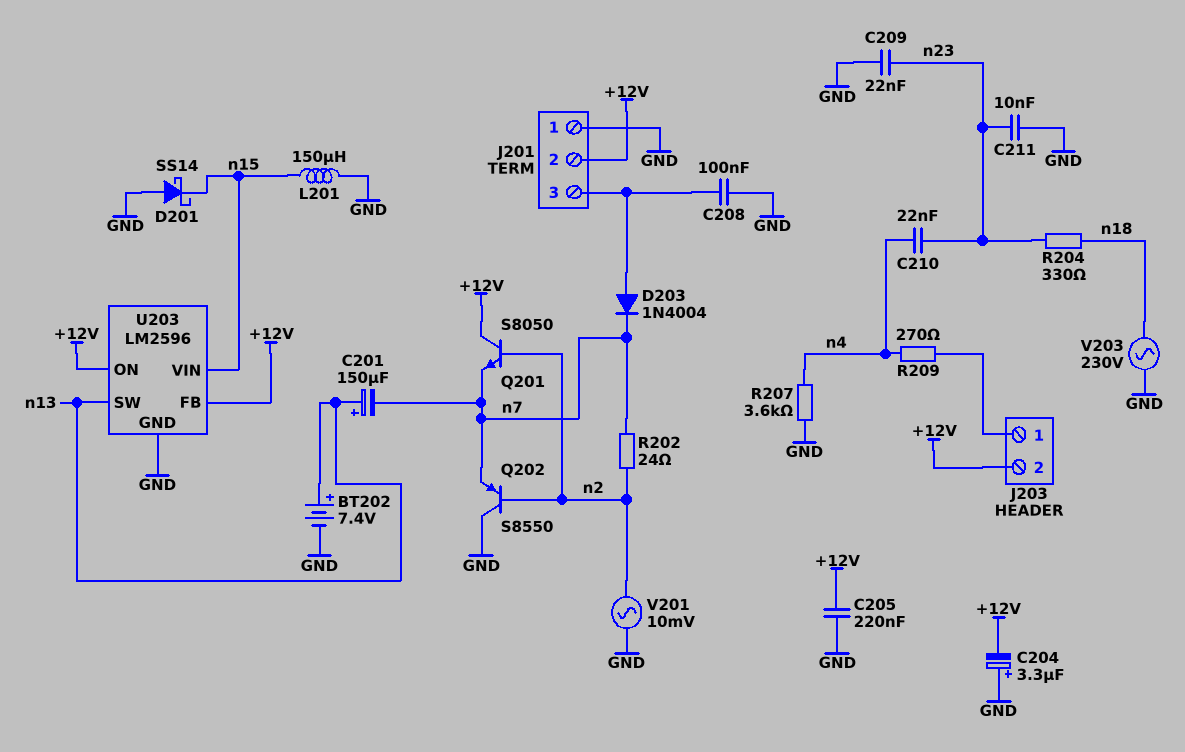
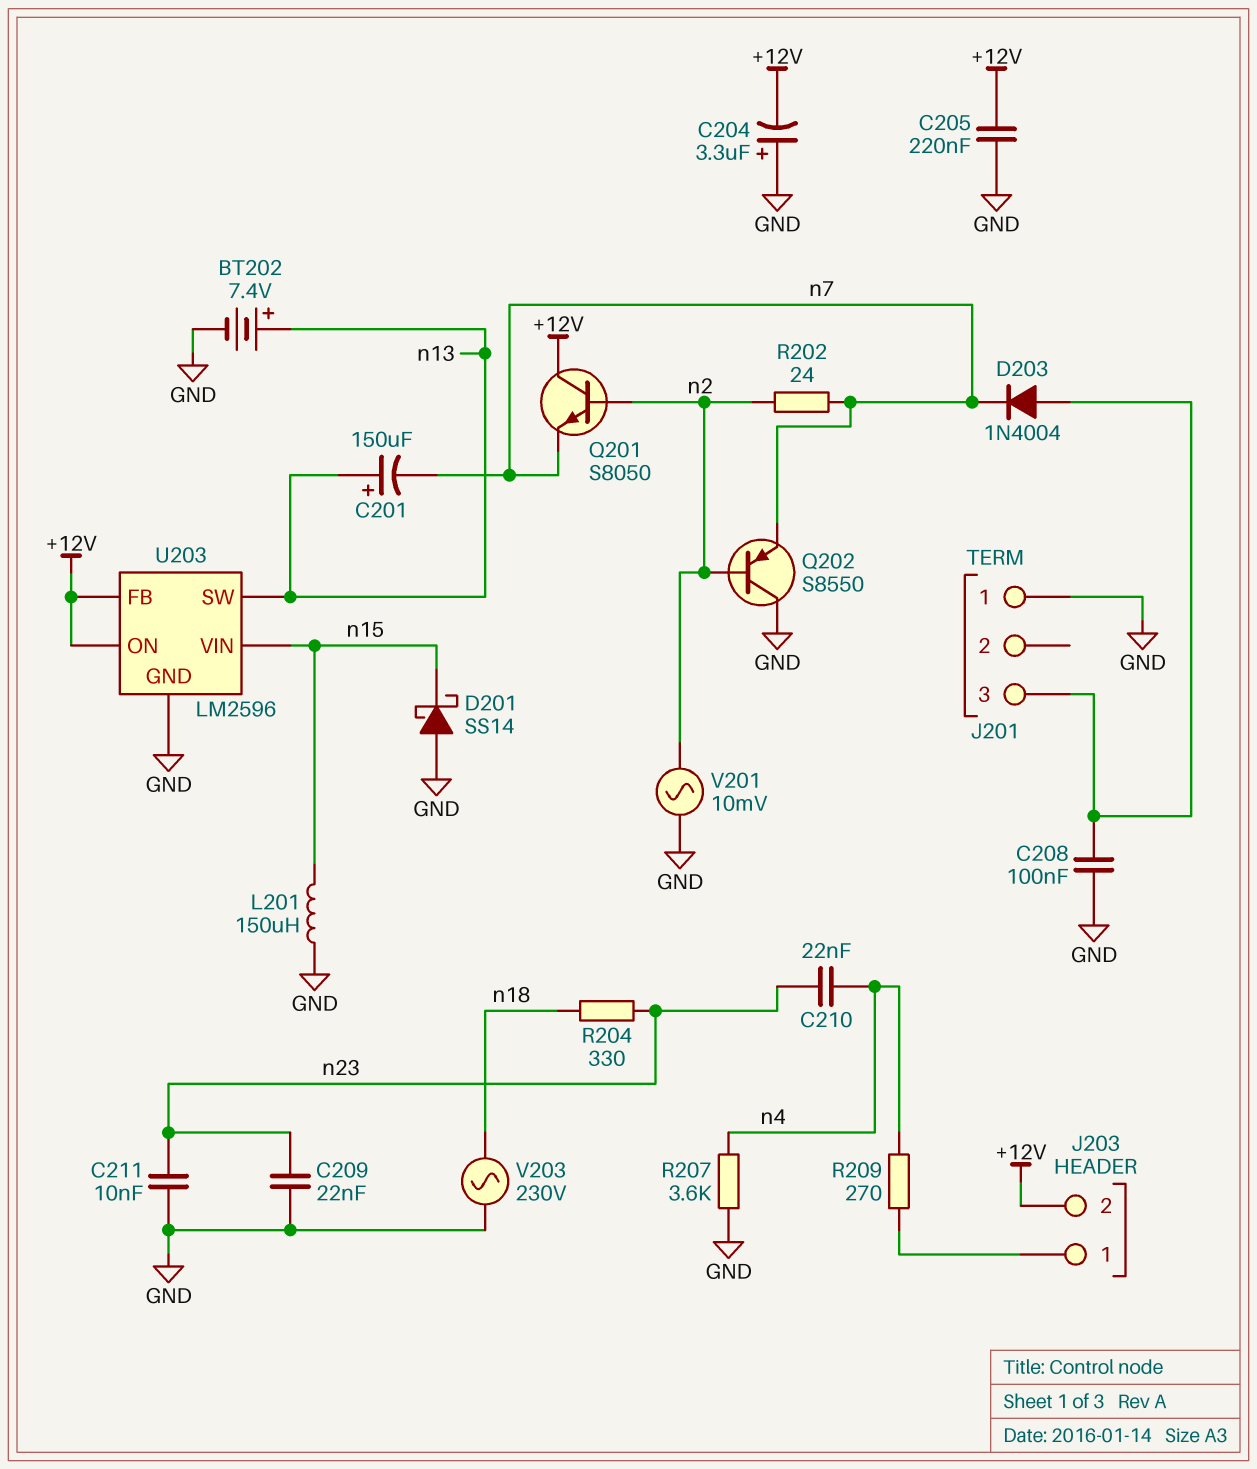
J201 pin 2: +12V -> none

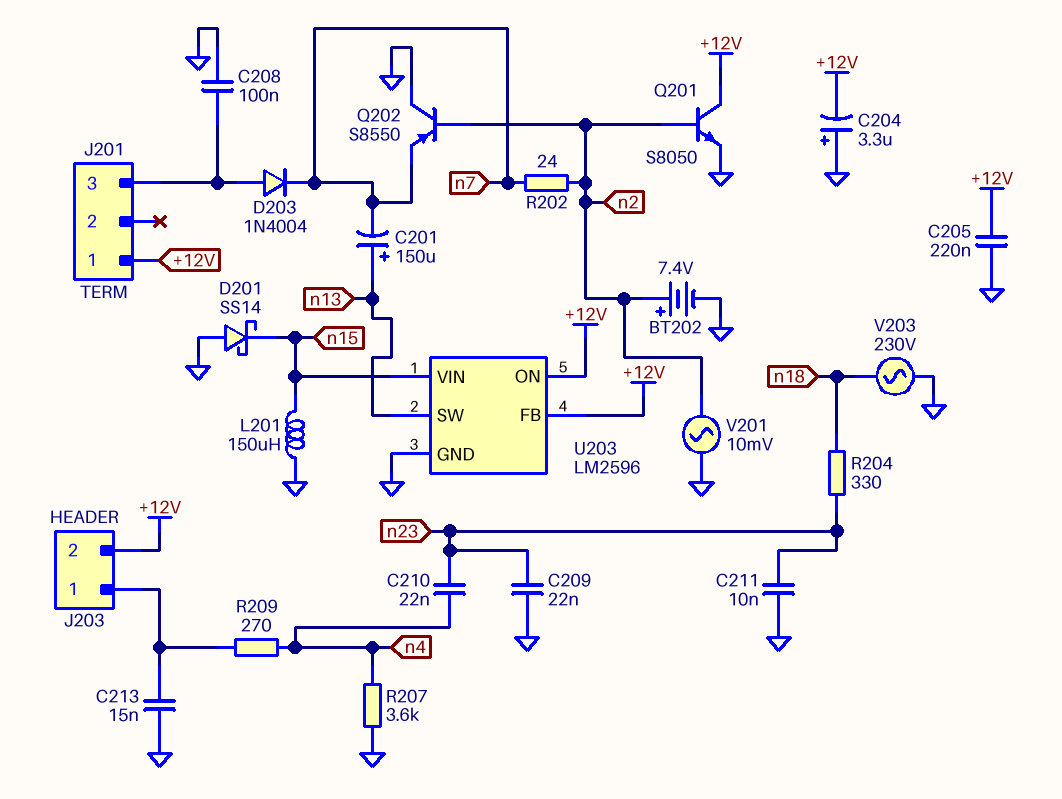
BT202: 7.4V (plus n13, minus GND) -> 7.4V (plus n2, minus GND)
C213: none -> 15nF (GND, J203/1)
J201 pin 1: GND -> +12V
Q201: NPN S8050 (B n2, C +12V, E n7) -> NPN S8050 (B n2, C +12V, E GND)

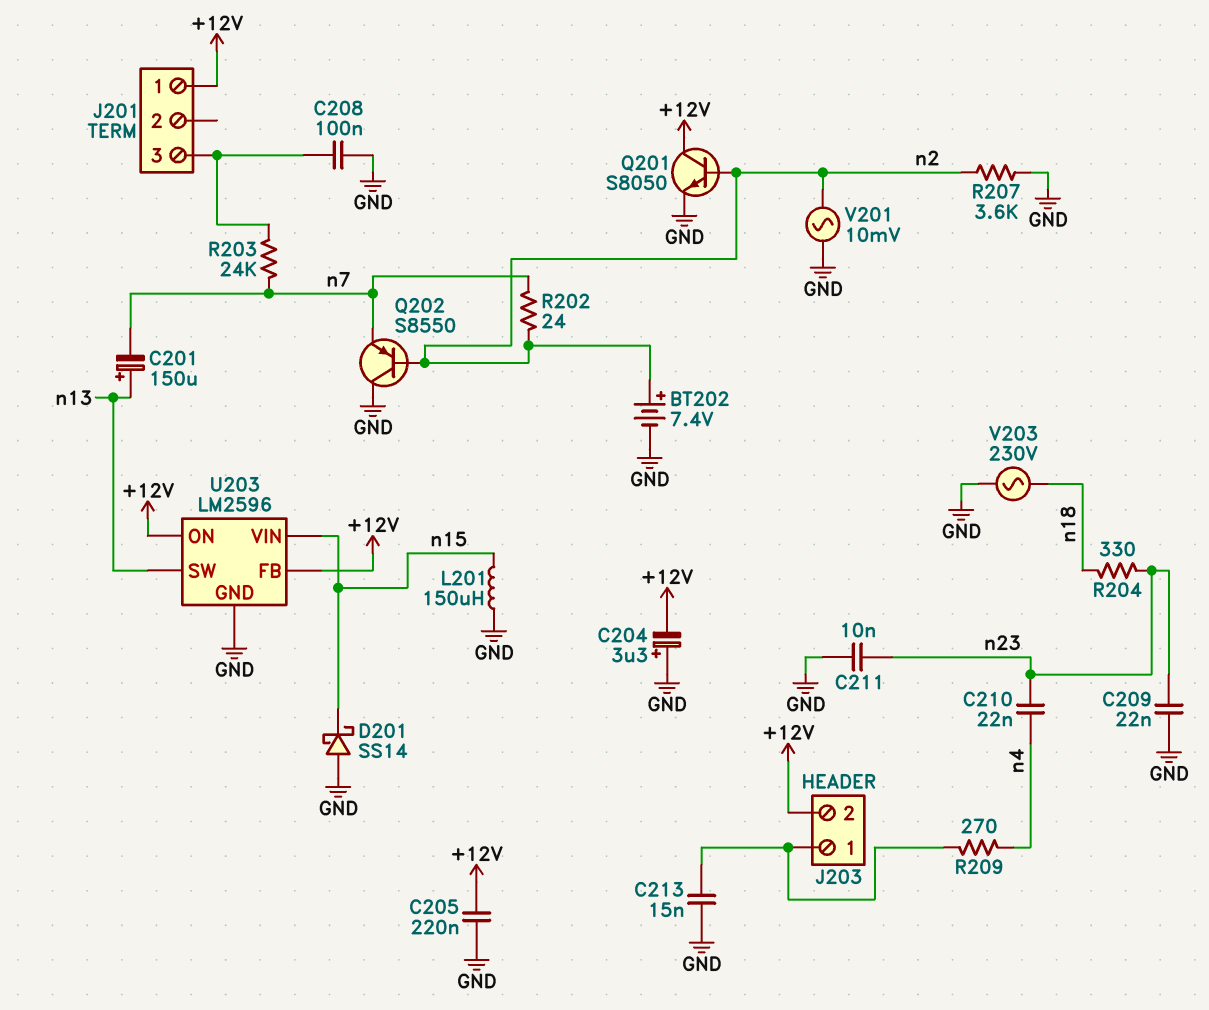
D203: diode 1N4004 (A J201/3, K n7) -> none
R203: none -> 24k (J201/3, n7)
R207: 3.6k (GND, n4) -> 3.6k (GND, n2)

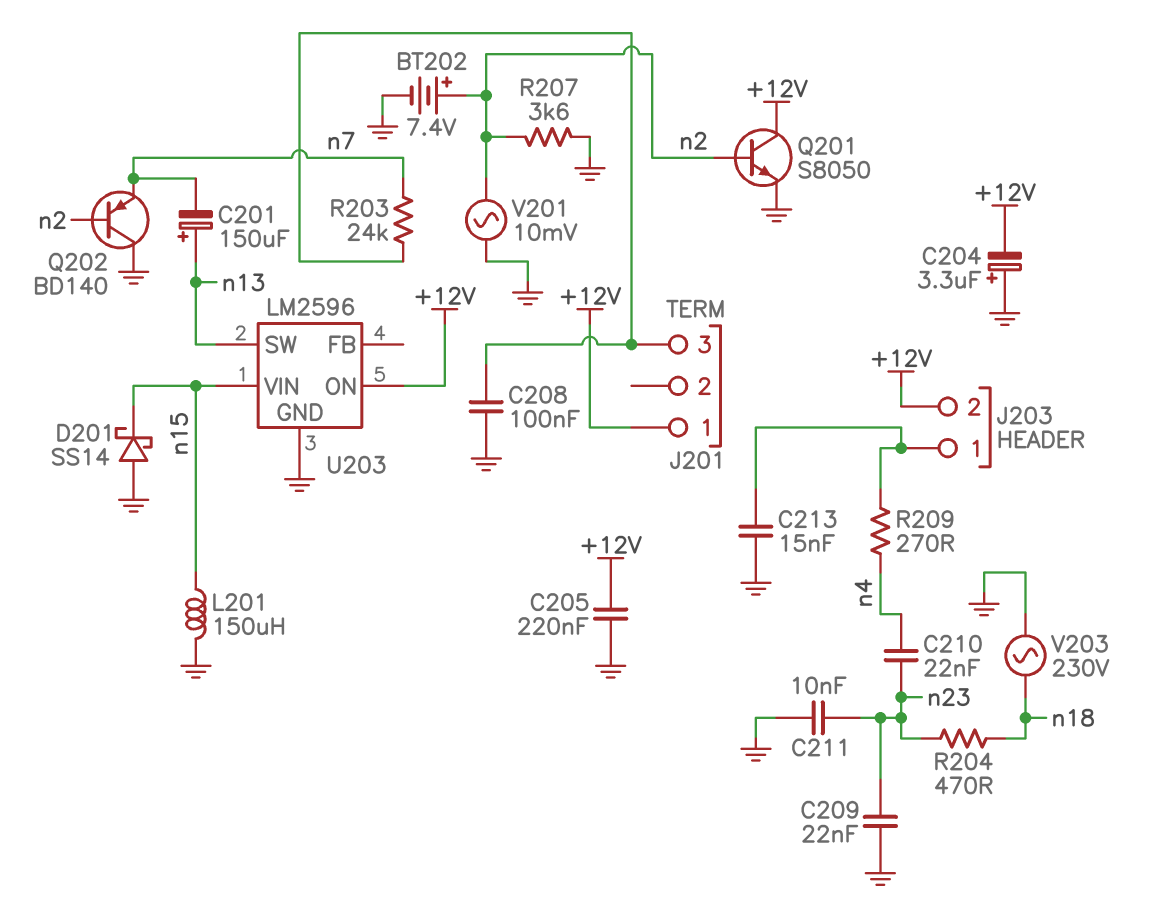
Q202: PNP S8550 (B n2, C GND, E n7) -> PNP BD140 (B n2, C GND, E n7)
R202: 24 (n2, n7) -> none
R204: 330 (n18, n23) -> 470 (n18, n23)
U203 pin FB: +12V -> none

